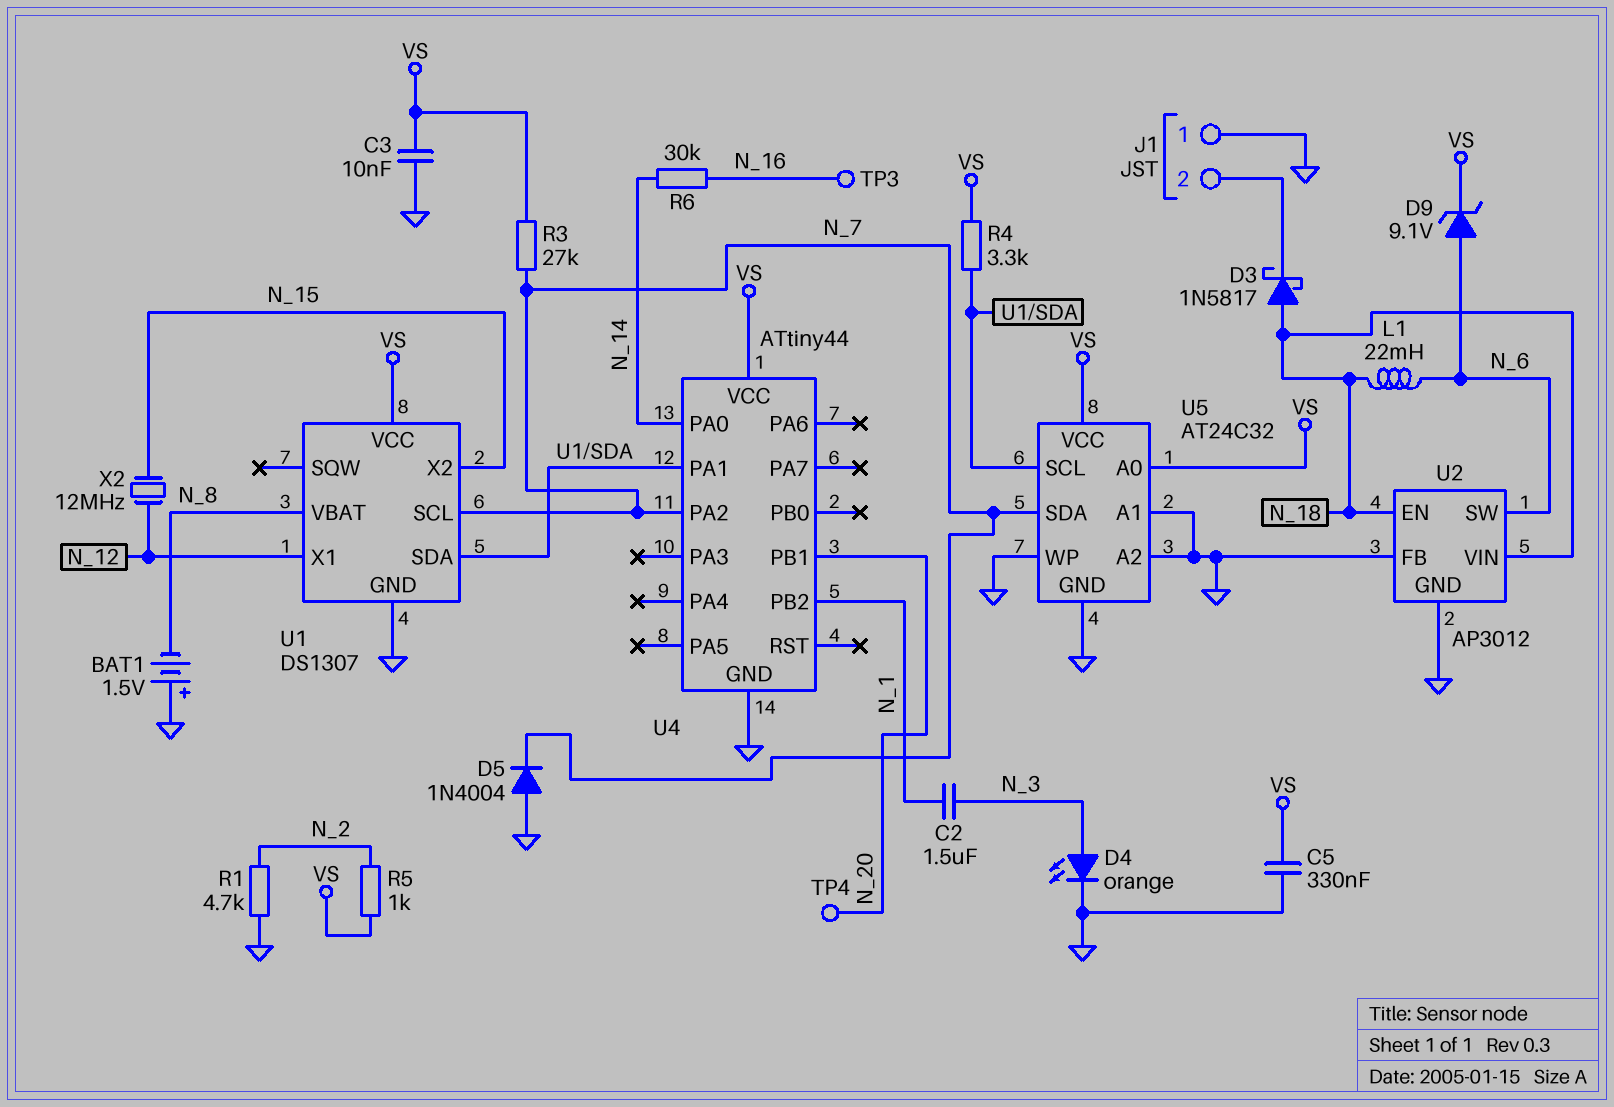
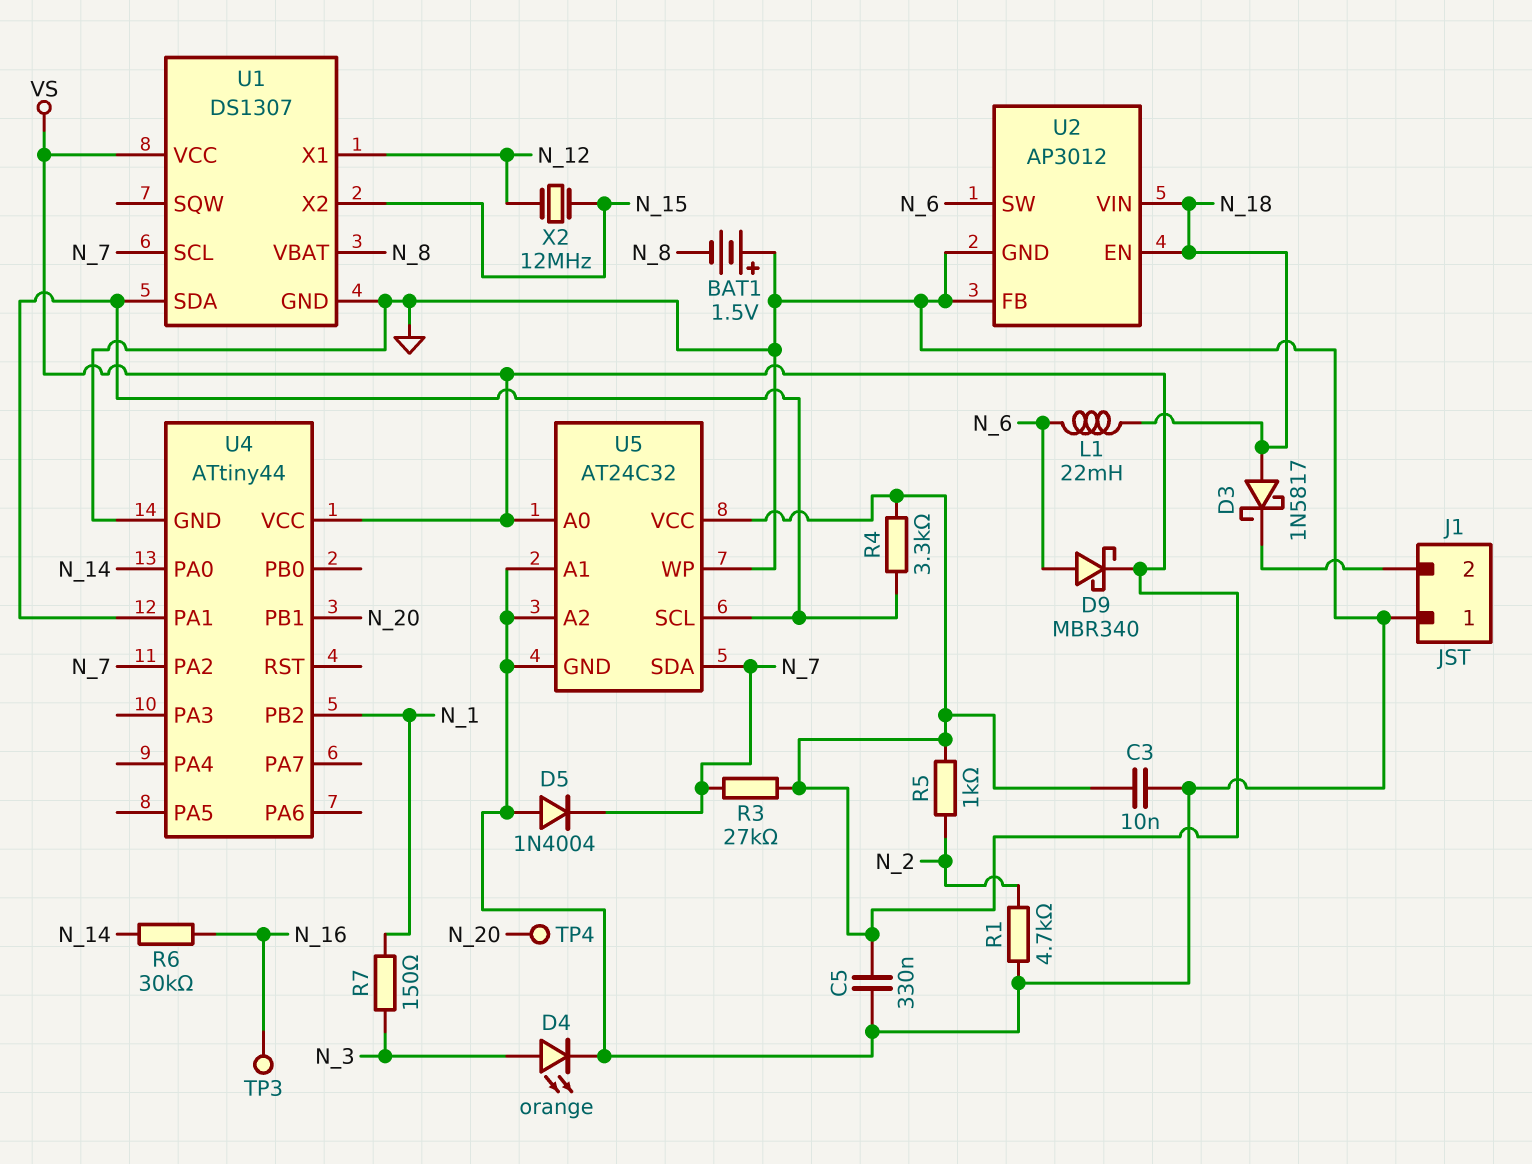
C2: 1.5uF (N_1, N_3) -> none
D9: zener 9.1V (A N_6, K VS) -> schottky MBR340 (A N_6, K VS)
R7: none -> 150 (N_1, N_3)

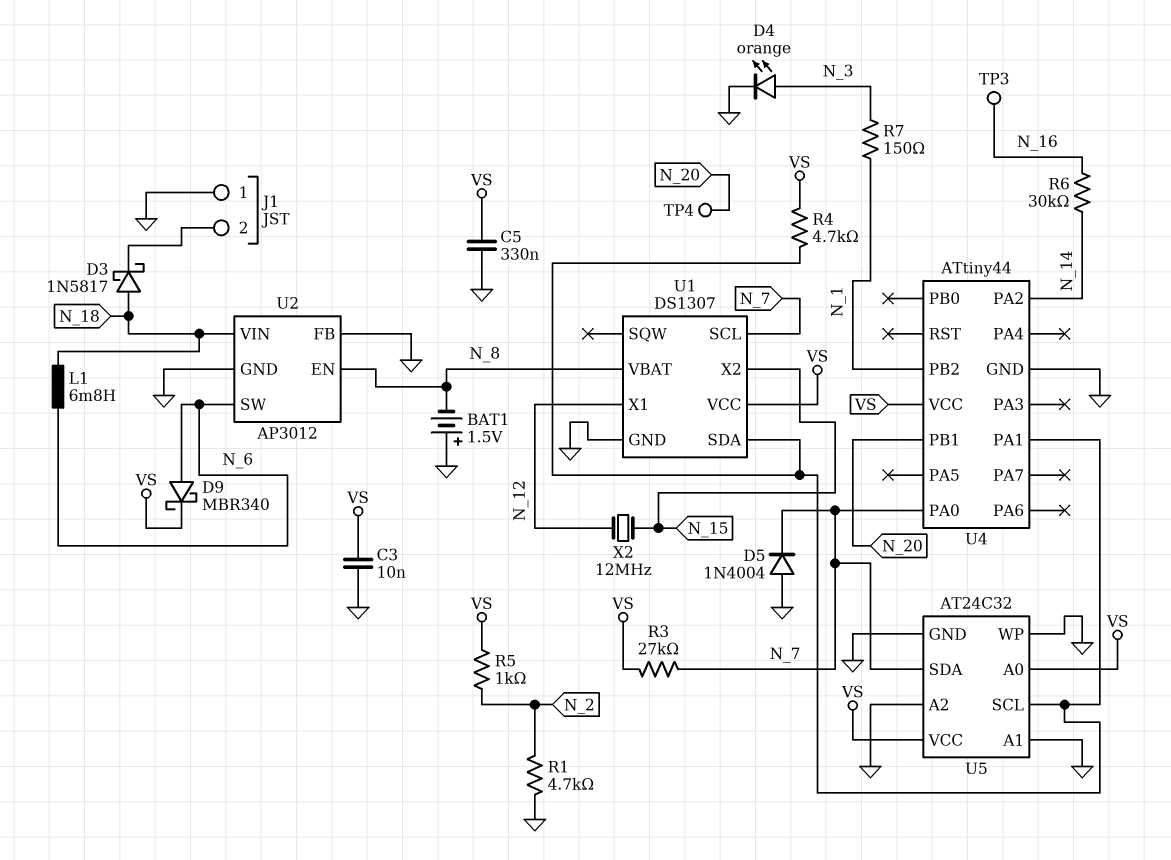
L1: 22mH (N_6, N_18) -> 6.8mH (N_6, N_18)
R4: 3.3k (U1/SDA, VS) -> 4.7k (U1/SDA, VS)
U2 pin EN: N_18 -> N_8
U4 pin PA0: N_14 -> N_7
U4 pin PA2: N_7 -> N_14

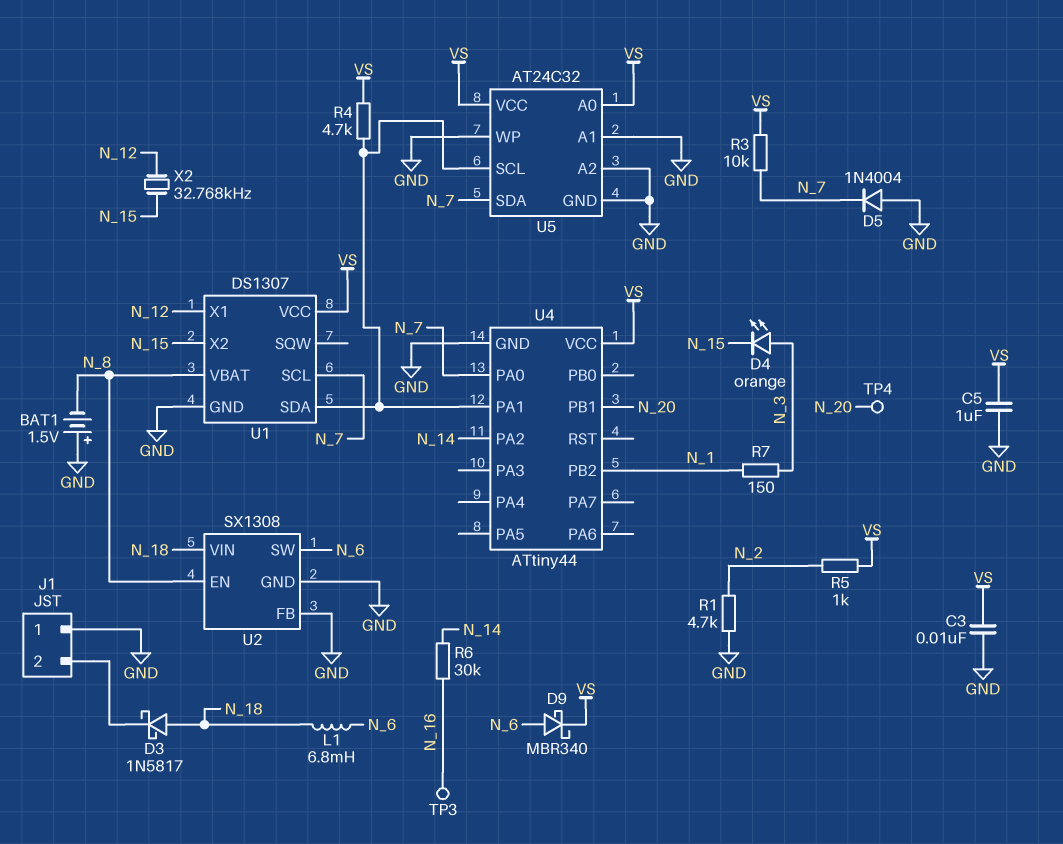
C5: 330nF (GND, VS) -> 1uF (GND, VS)
D4: LED orange (A N_3, K GND) -> LED orange (A N_3, K N_15)
R3: 27k (N_7, VS) -> 10k (N_7, VS)
U2: AP3012 -> SX1308
X2: 12MHz (N_12, N_15) -> 32.768kHz (N_12, N_15)

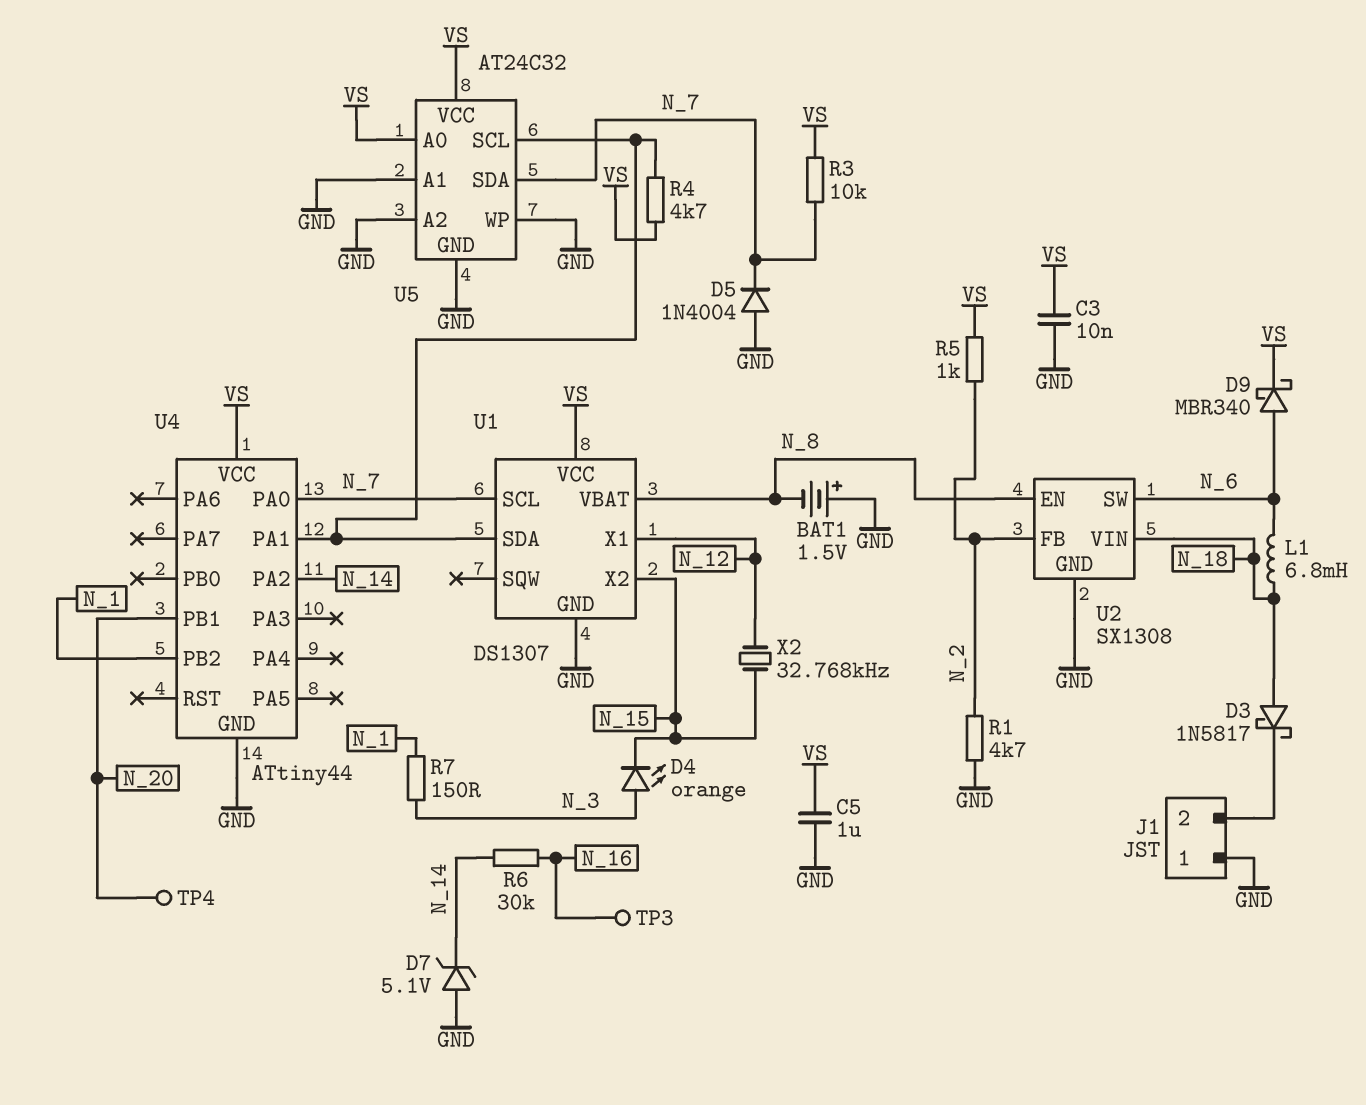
D7: none -> zener 5.1V (A GND, K N_14)
U2 pin FB: GND -> N_2

